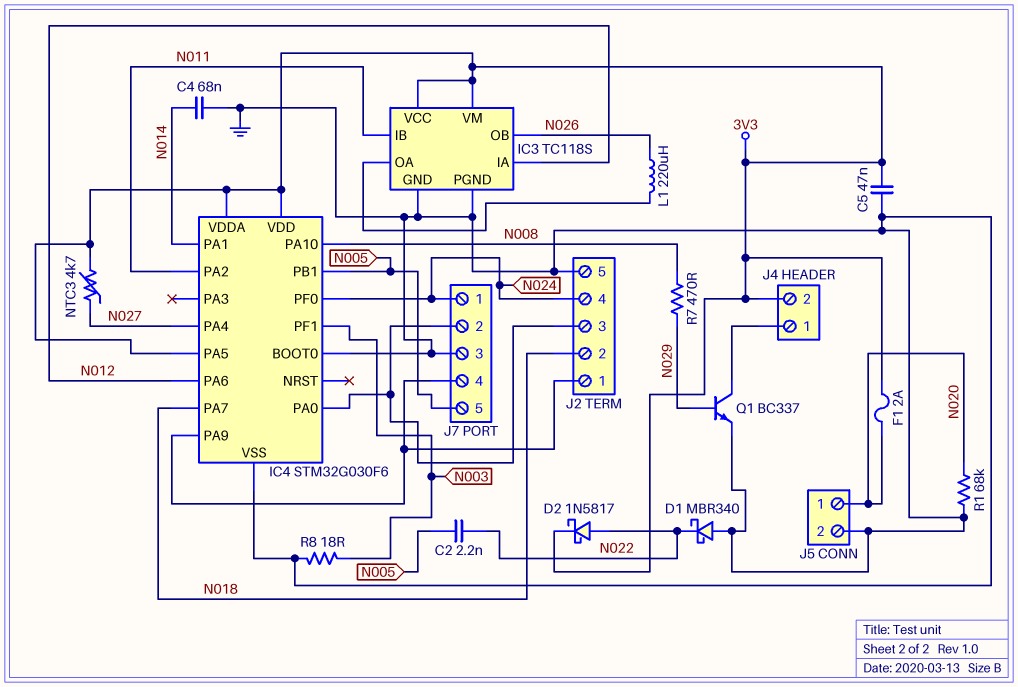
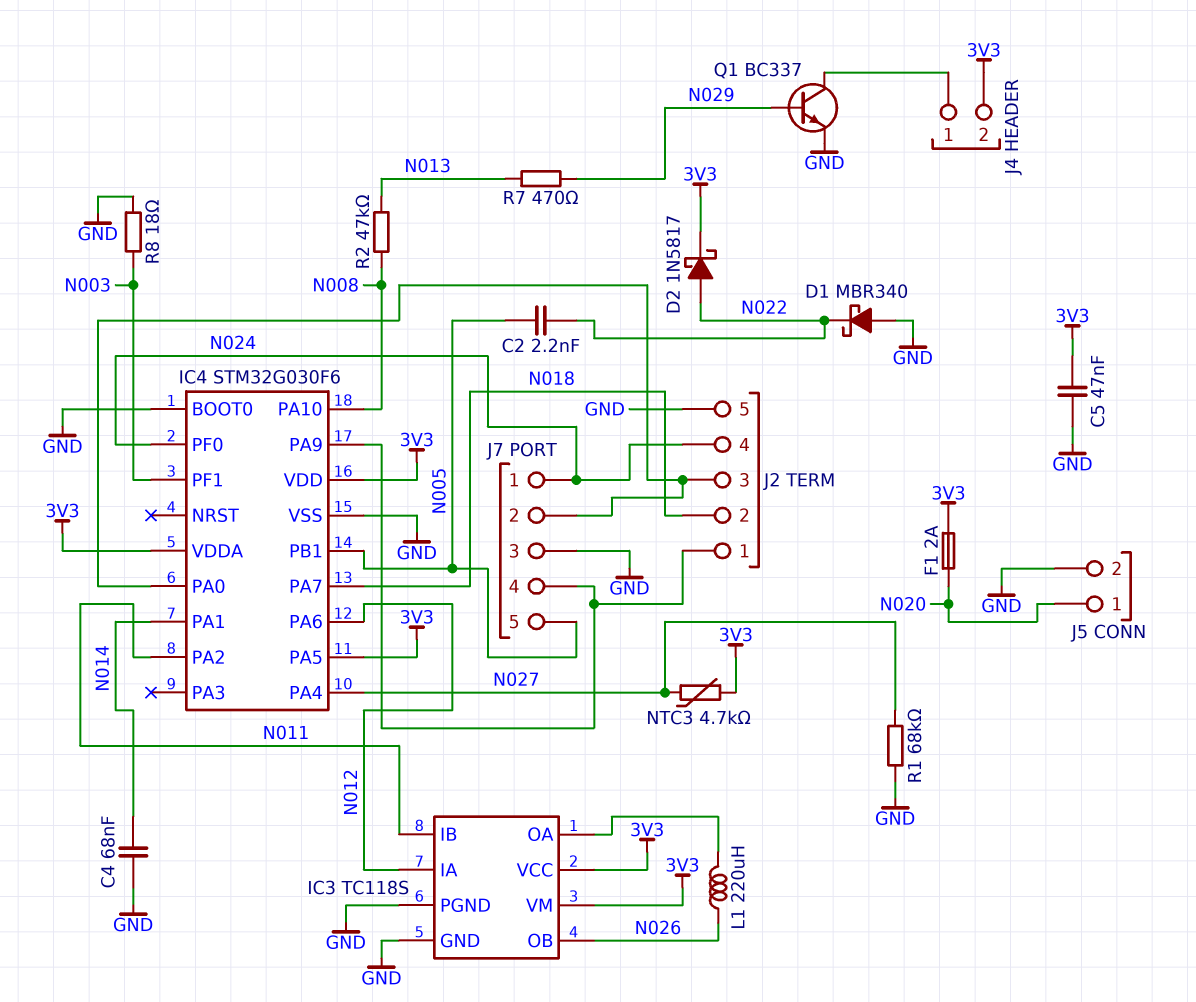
R1: 68k (GND, N020) -> 68k (GND, N027)
R2: none -> 47k (N008, N013)
R7: 470 (N008, N029) -> 470 (N013, N029)

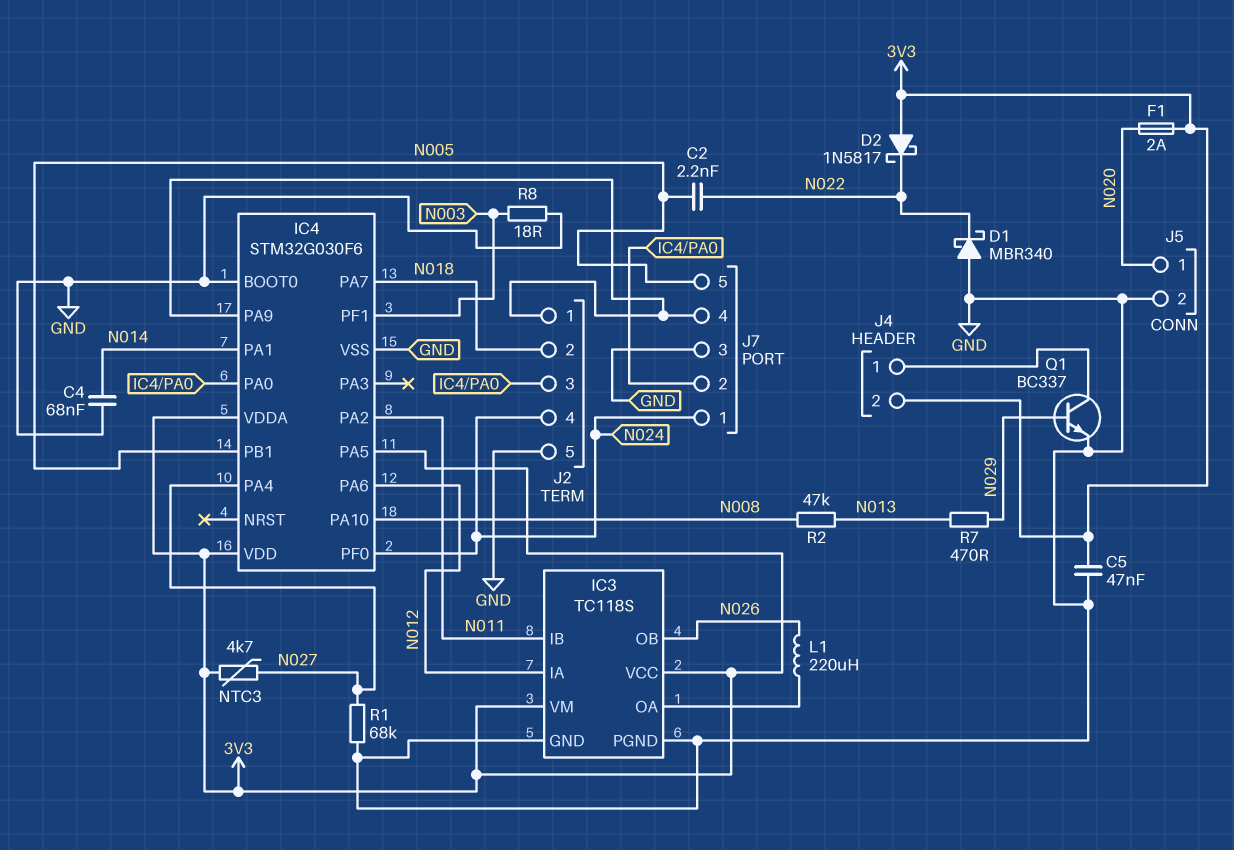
D2: schottky 1N5817 (A N022, K 3V3) -> schottky 1N5817 (A 3V3, K N022)

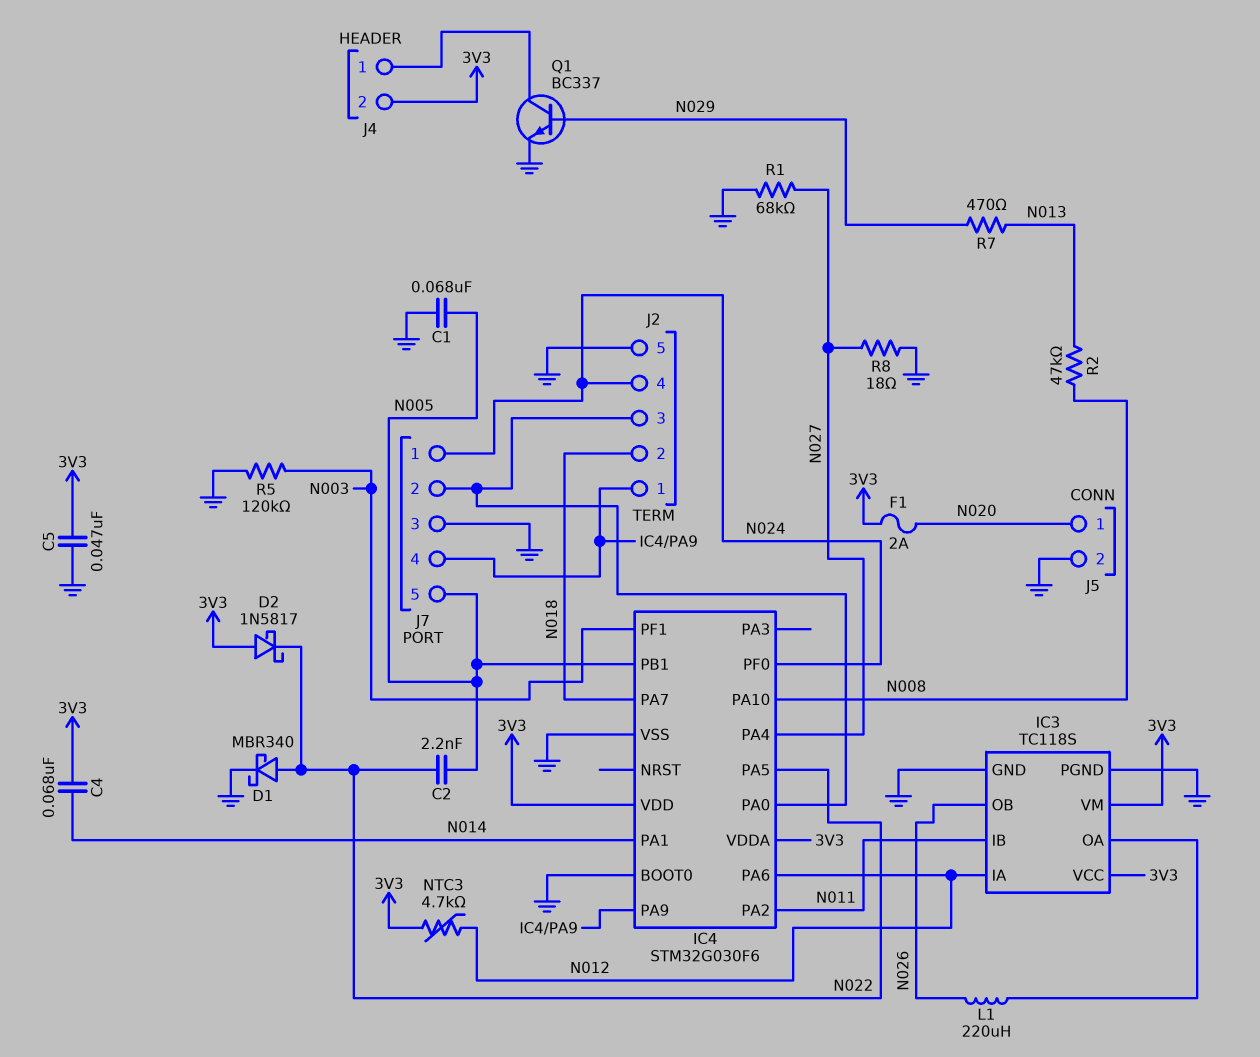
C1: none -> 68nF (GND, N005)
C4: 68nF (GND, N014) -> 68nF (3V3, N014)
D1: schottky MBR340 (A GND, K N022) -> schottky MBR340 (A N022, K GND)
IC4 pin PA5: 3V3 -> N022
NTC3: 4.7k (3V3, N027) -> 4.7k (3V3, N012)
R5: none -> 120k (GND, N003)
R8: 18 (GND, N003) -> 18 (GND, N027)

